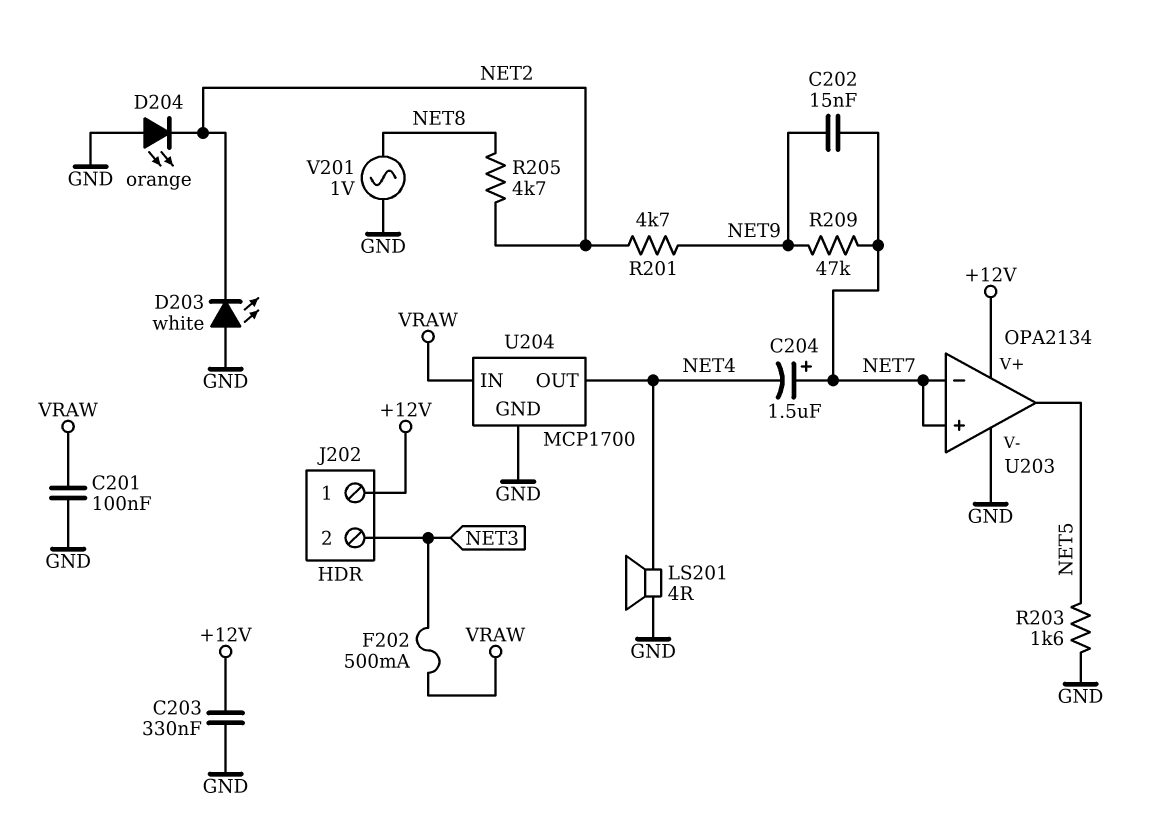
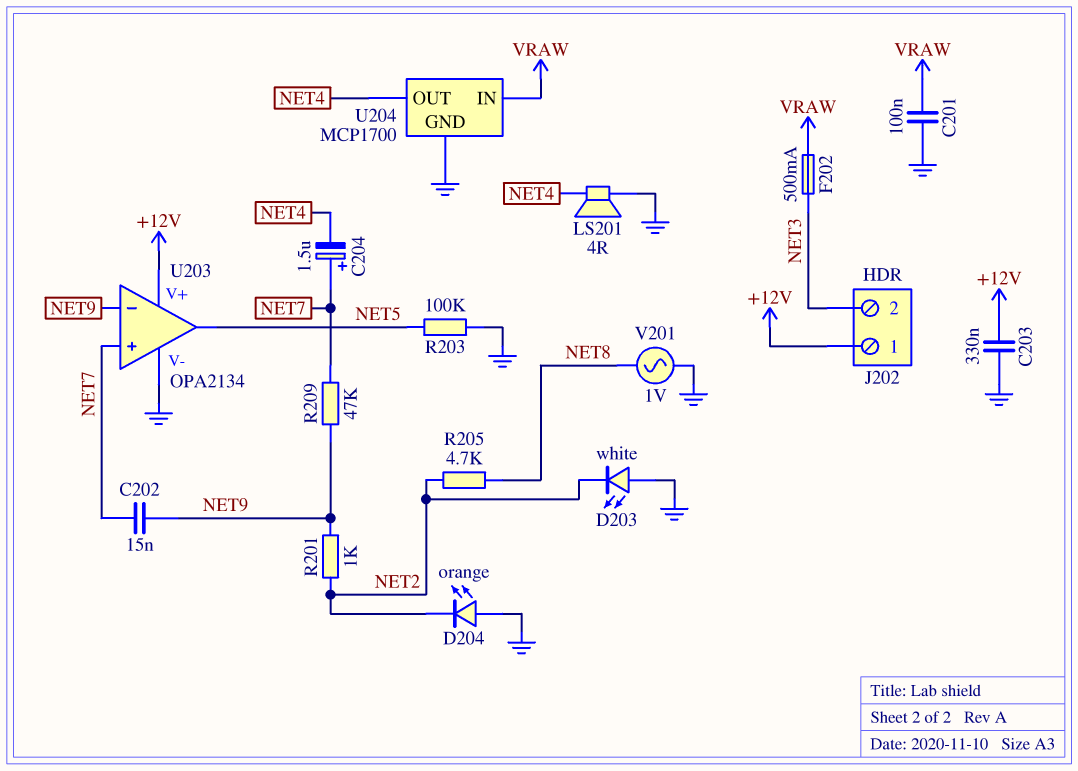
R201: 4.7k (NET2, NET9) -> 1k (NET2, NET9)
R203: 1.6k (GND, NET5) -> 100k (GND, NET5)
U203 pin in-: NET7 -> NET9

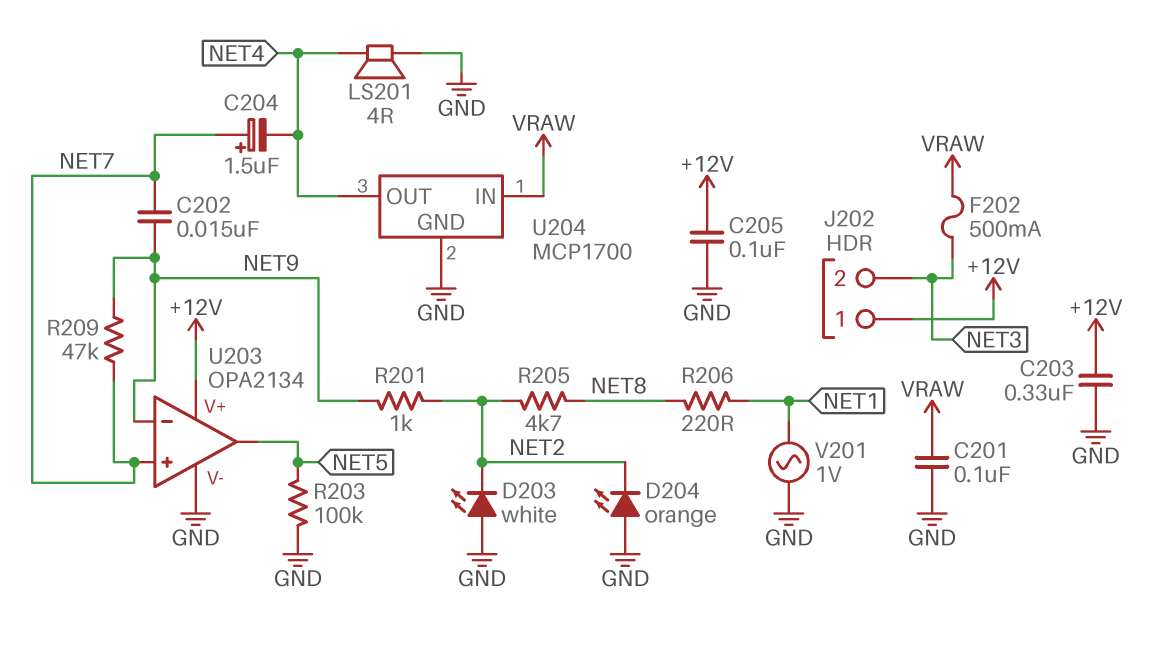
C205: none -> 100nF (+12V, GND)
R206: none -> 220 (NET1, NET8)
V201: AC 1V (GND, NET8) -> AC 1V (GND, NET1)

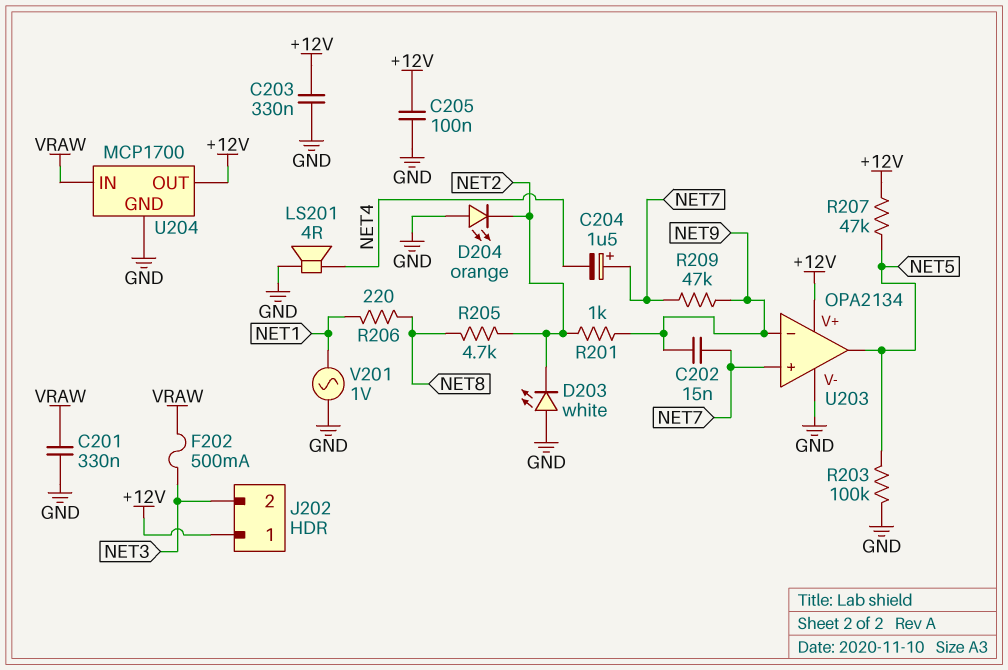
C201: 100nF (GND, VRAW) -> 330nF (GND, VRAW)
R207: none -> 47k (+12V, NET5)
U204 pin OUT: NET4 -> +12V

